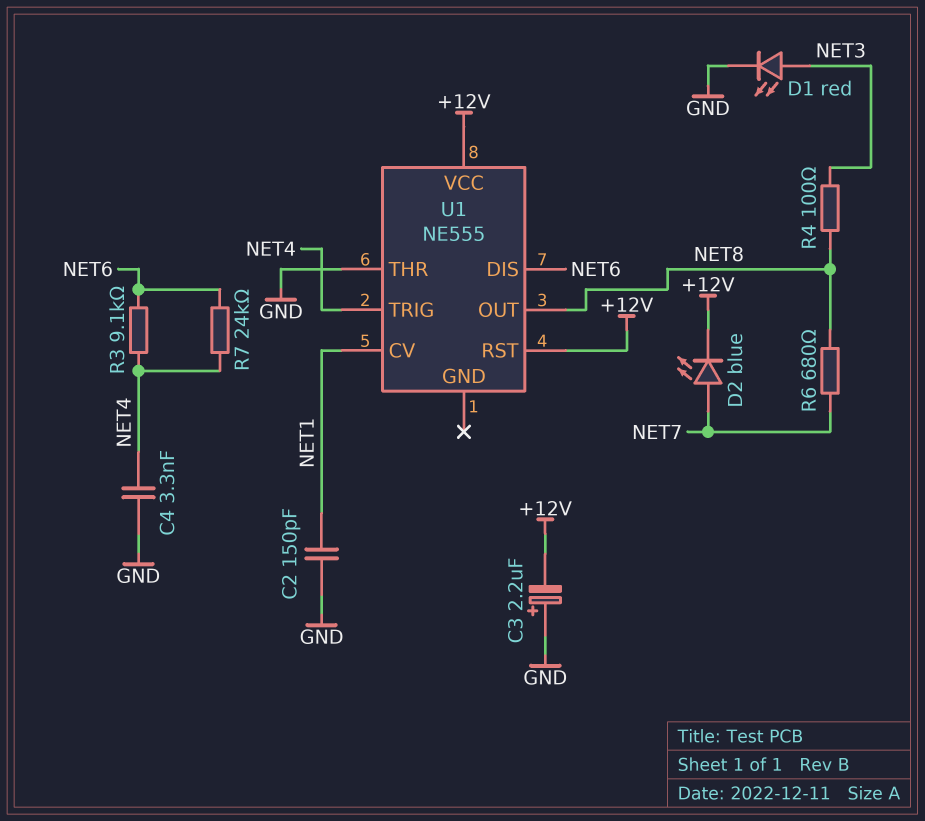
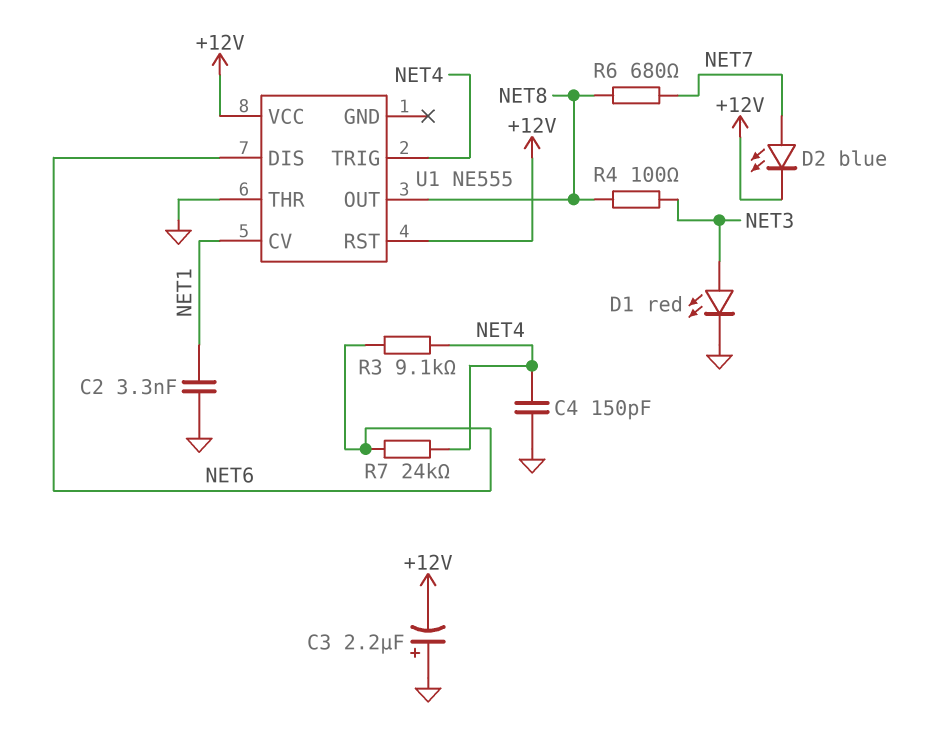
C2: 150pF (GND, NET1) -> 3.3nF (GND, NET1)
C4: 3.3nF (GND, NET4) -> 150pF (GND, NET4)

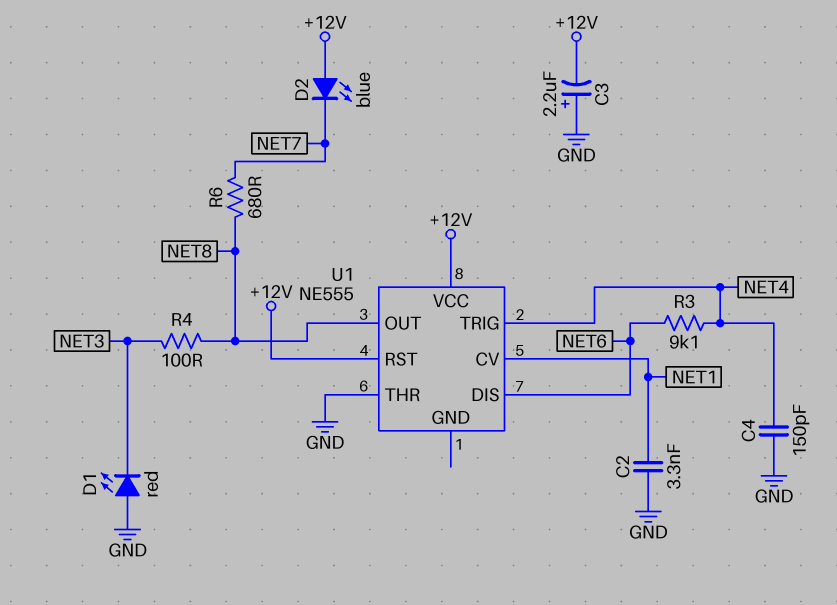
D1: LED red (A NET3, K GND) -> LED red (A GND, K NET3)
D2: LED blue (A NET7, K +12V) -> LED blue (A +12V, K NET7)
R7: 24k (NET4, NET6) -> none

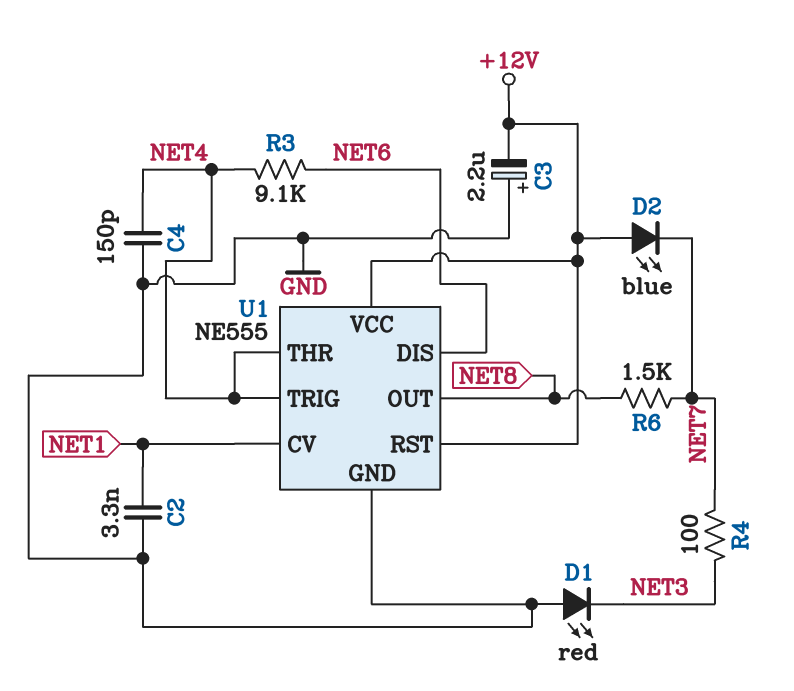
R4: 100 (NET3, NET8) -> 100 (NET3, NET7)
R6: 680 (NET7, NET8) -> 1.5k (NET7, NET8)
U1 pin GND: none -> GND
U1 pin THR: GND -> NET4

